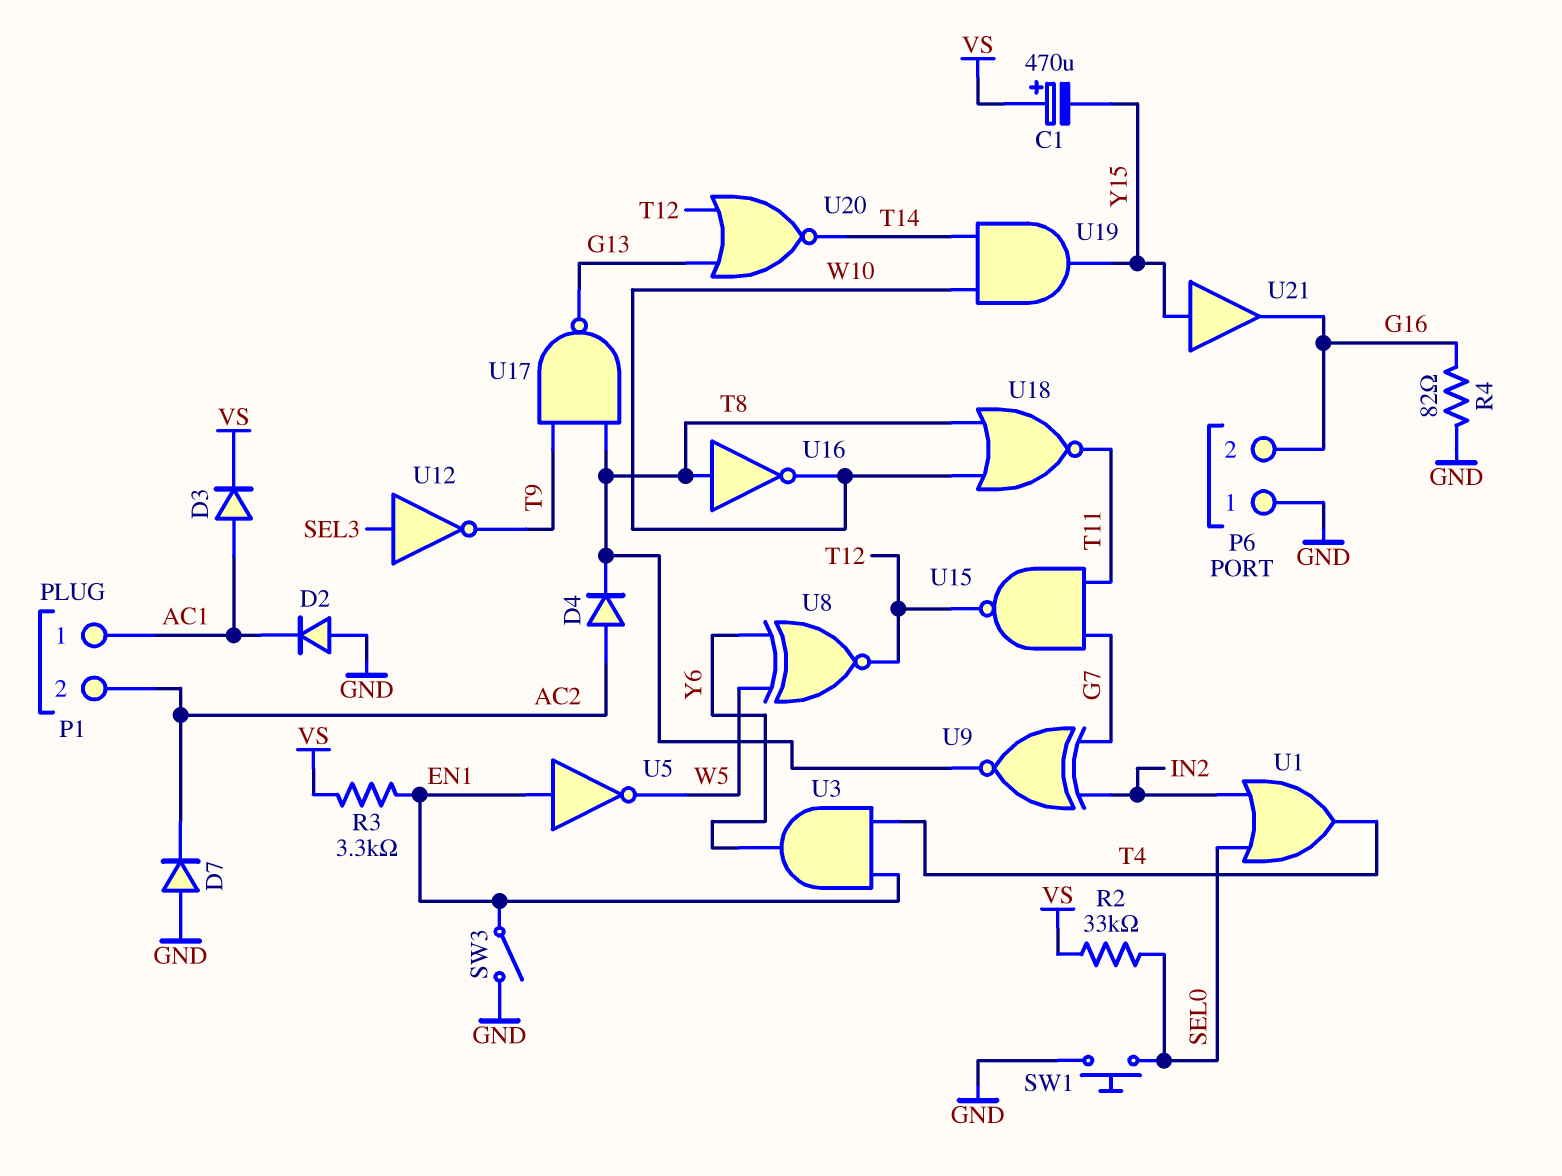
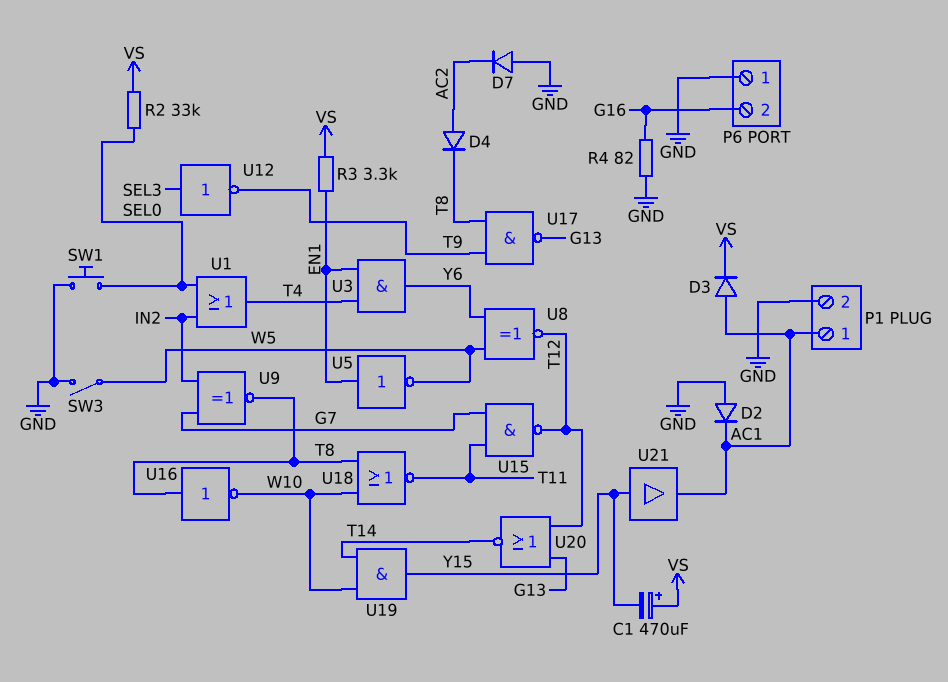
P1 pin 2: AC2 -> GND
SW3: switch (EN1, GND) -> switch (GND, W5)
U21: buffer (in Y15, out G16) -> buffer (in Y15, out AC1)

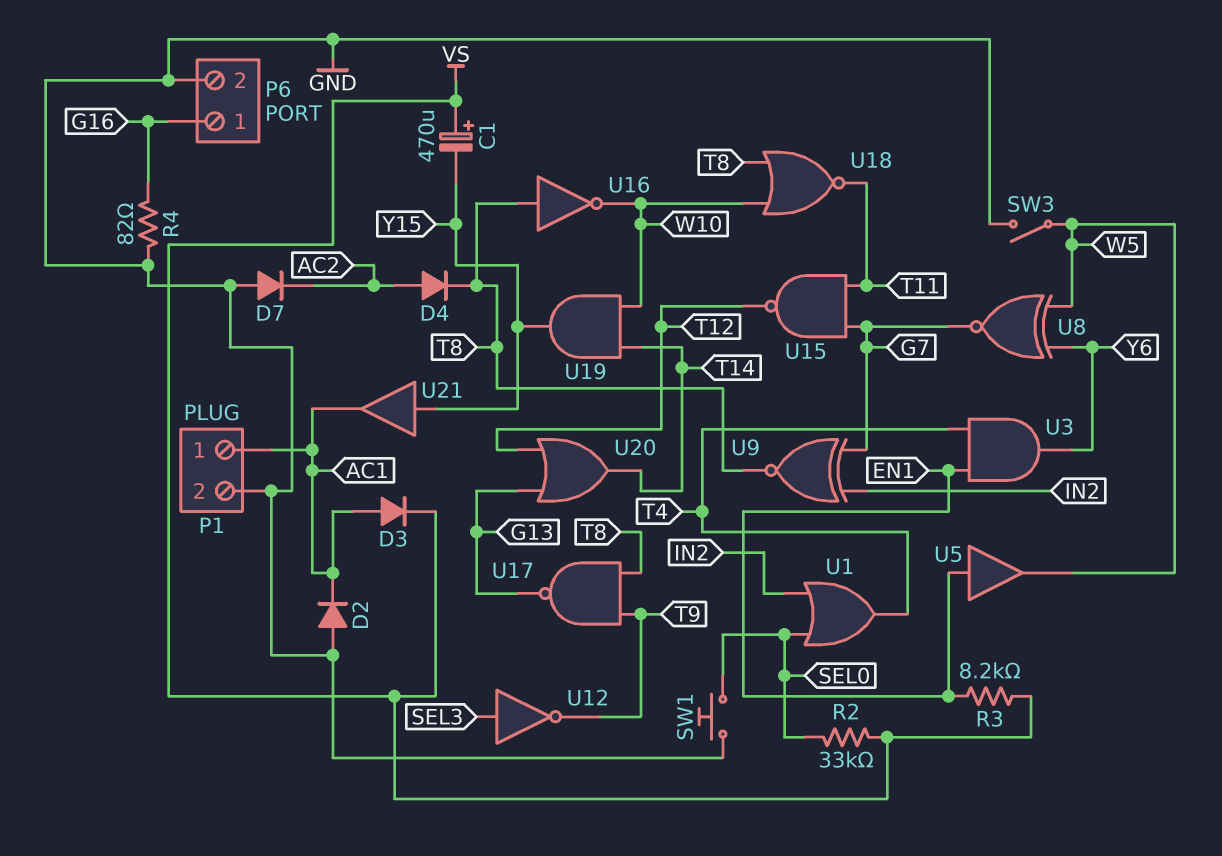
P6 pin 1: GND -> G16
P6 pin 2: G16 -> GND
R3: 3.3k (EN1, VS) -> 8.2k (EN1, VS)
U5: NOT (in EN1, out W5) -> buffer (in EN1, out W5)
U8: XNOR (in W5, in Y6, out T12) -> XNOR (in W5, in Y6, out G7)
U20: NOR (in G13, in T12, out T14) -> OR (in G13, in T12, out T14)

